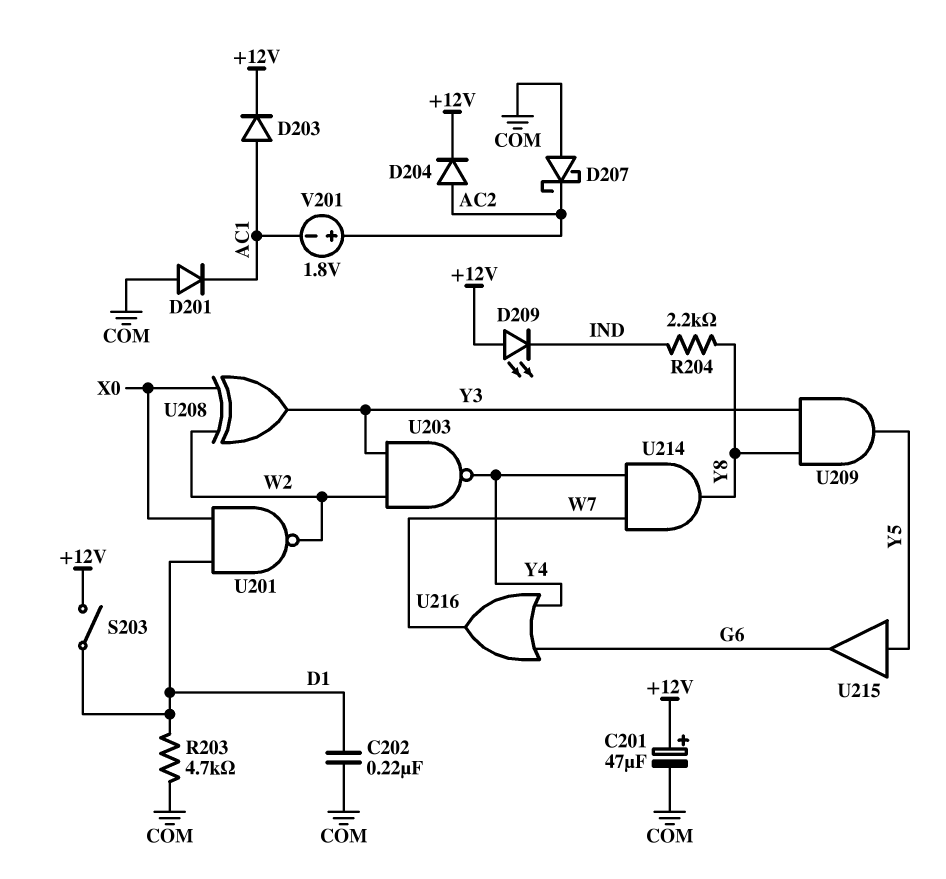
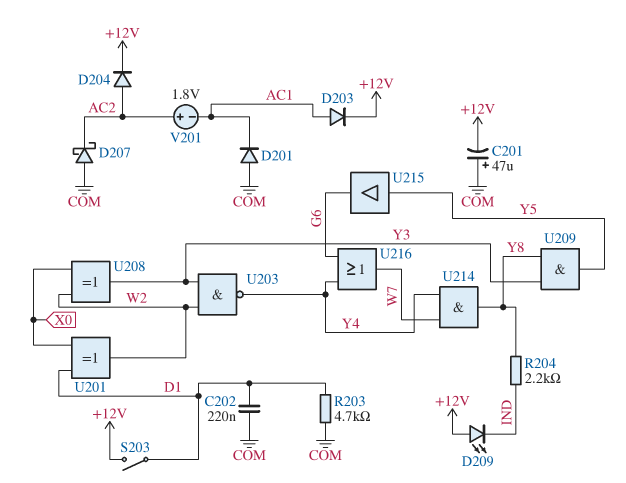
C201: 47uF (plus +12V, minus COM) -> 47uF (plus COM, minus +12V)
U201: NAND (in D1, in X0, out W2) -> XOR (in D1, in X0, out W2)

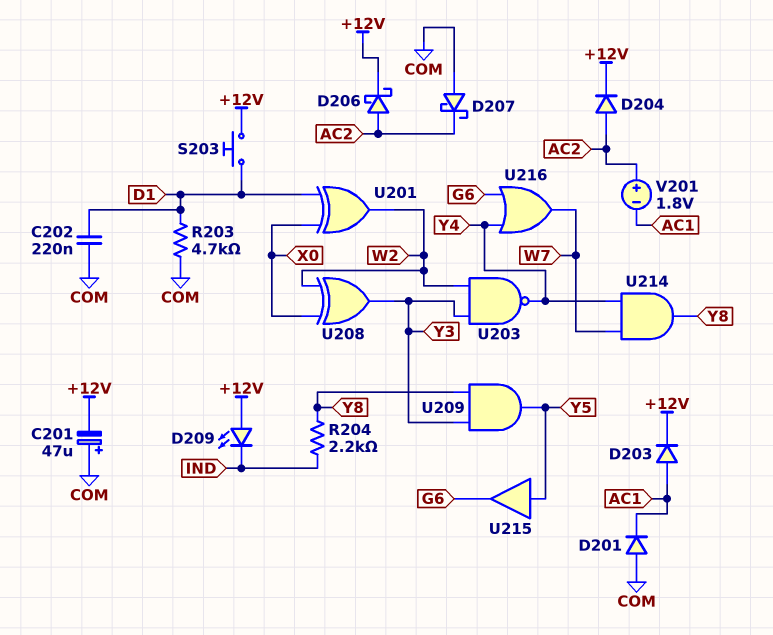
D206: none -> schottky (A AC2, K +12V)
S203: switch (+12V, D1) -> button (+12V, D1)

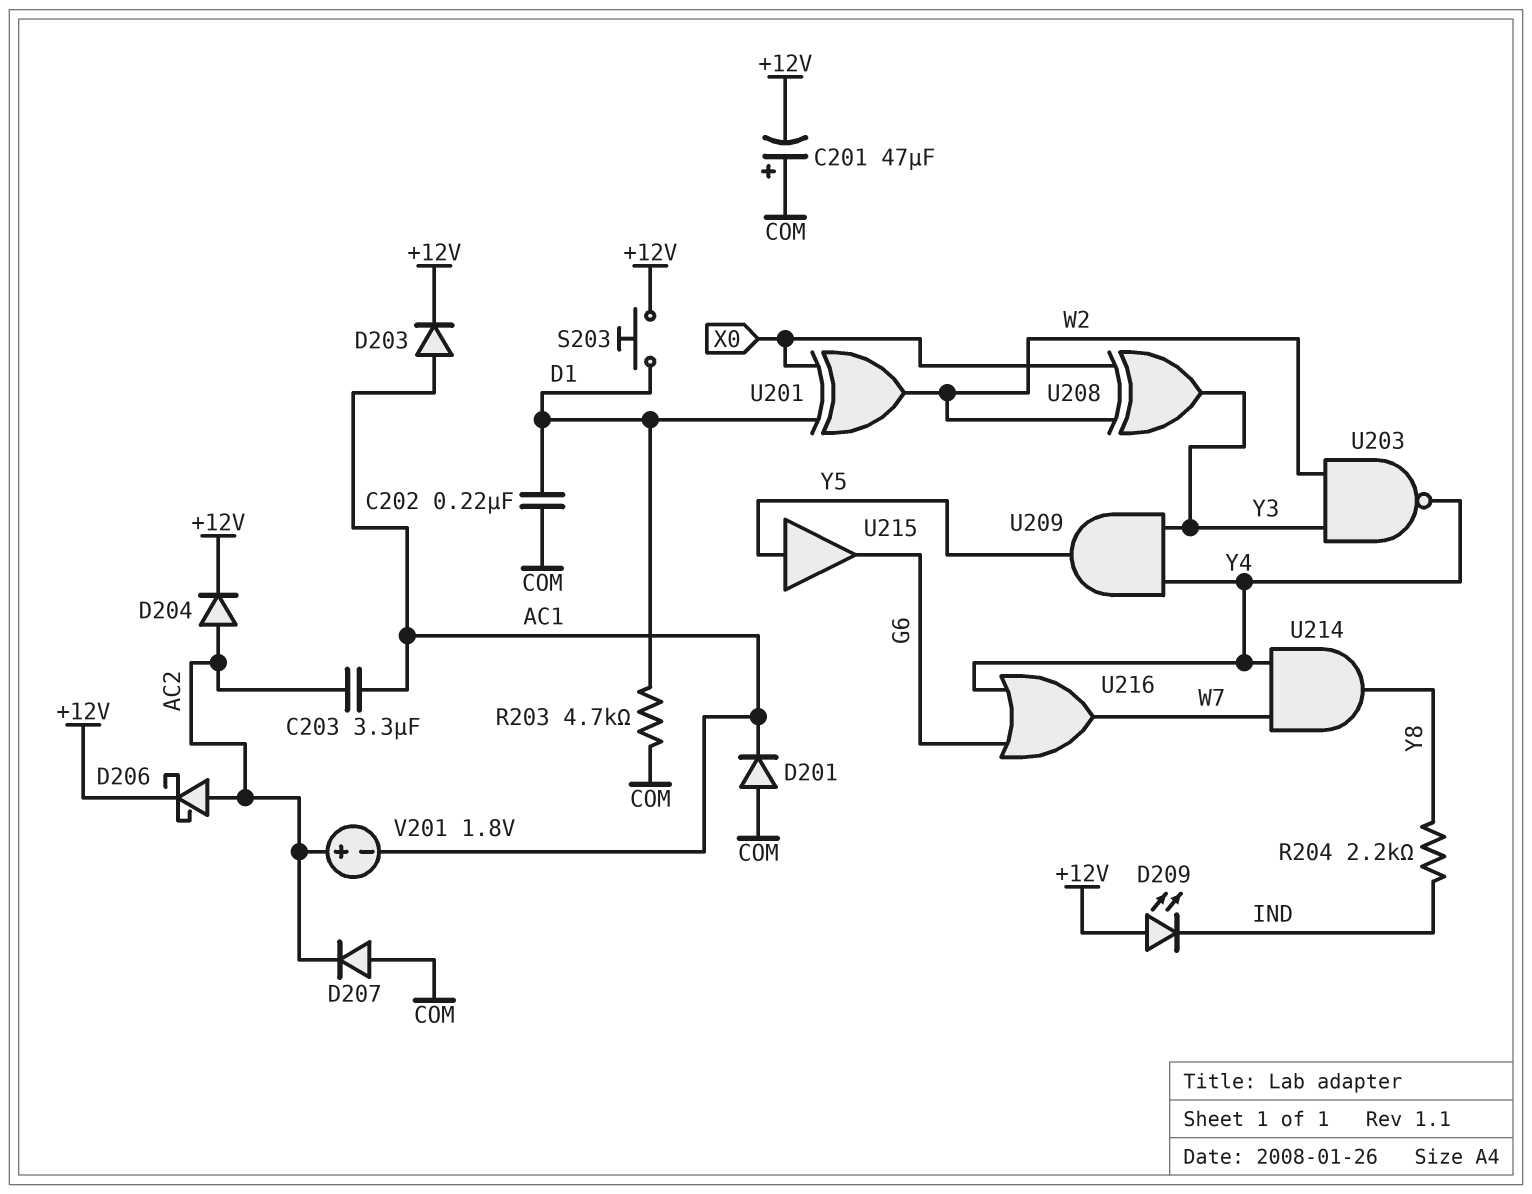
C203: none -> 3.3uF (AC1, AC2)
D207: schottky (A COM, K AC2) -> diode (A COM, K AC2)
U209: AND (in Y3, in Y8, out Y5) -> AND (in Y3, in Y4, out Y5)

